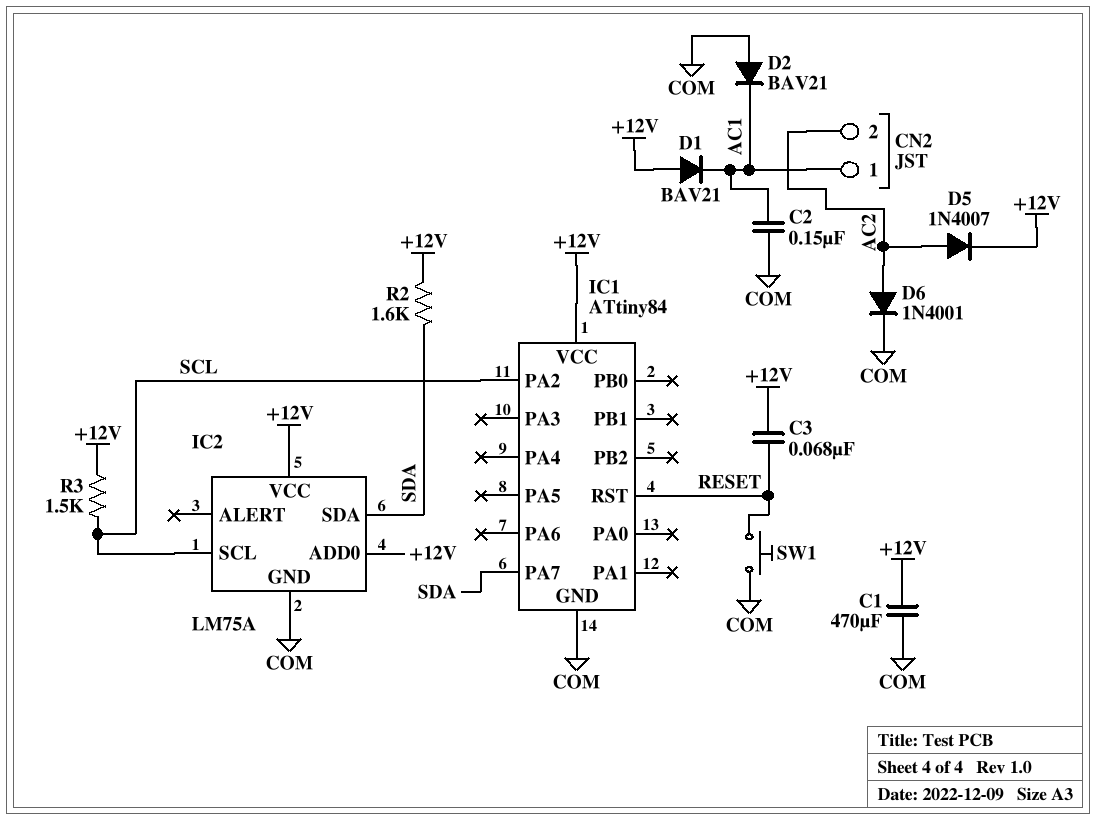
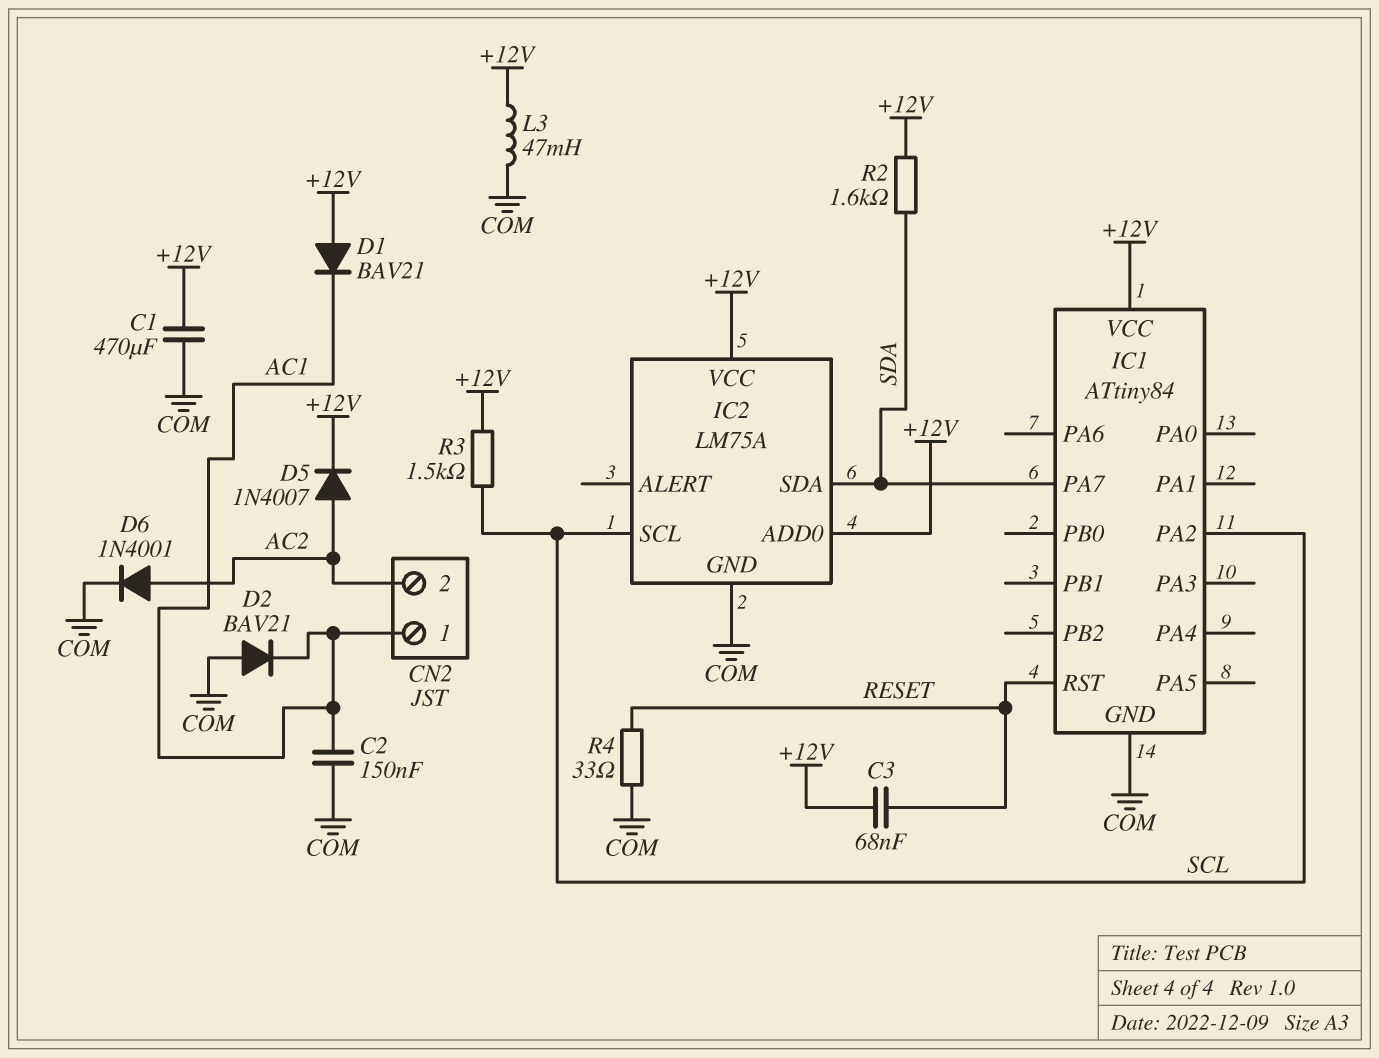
L3: none -> 47mH (+12V, COM)
R4: none -> 33 (COM, RESET)
SW1: button (COM, RESET) -> none

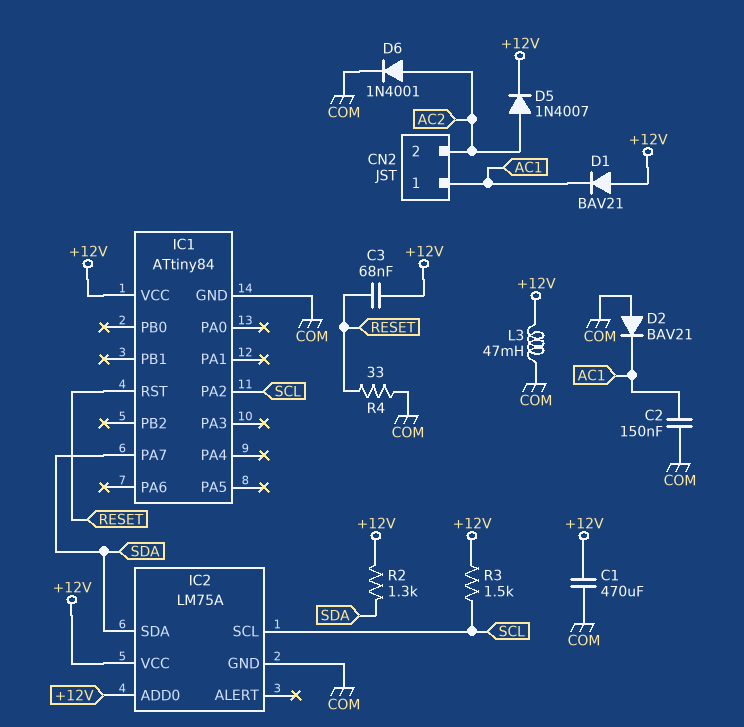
R2: 1.6k (+12V, SDA) -> 1.3k (+12V, SDA)

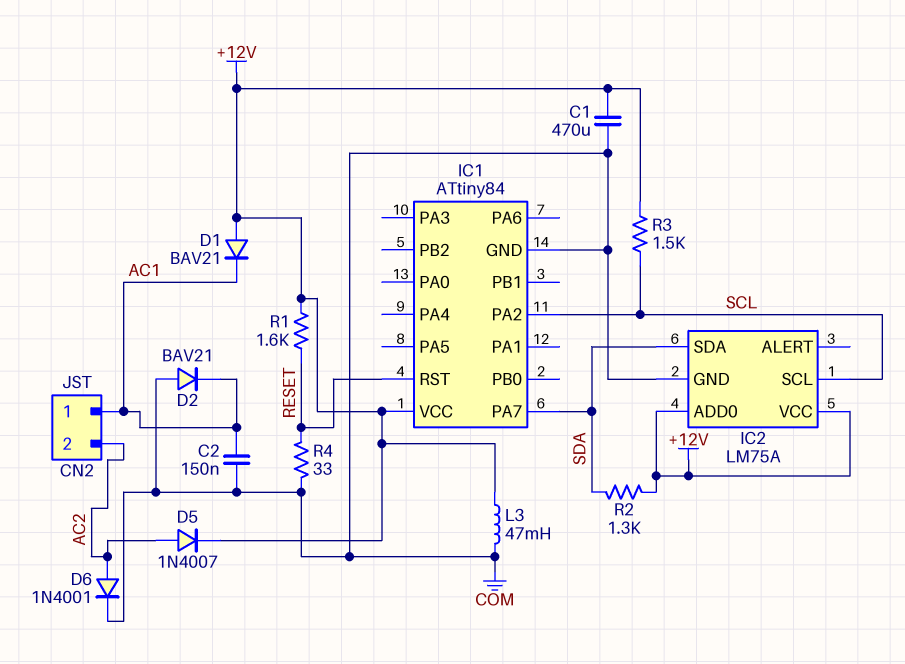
C3: 68nF (+12V, RESET) -> none
R1: none -> 1.6k (+12V, RESET)

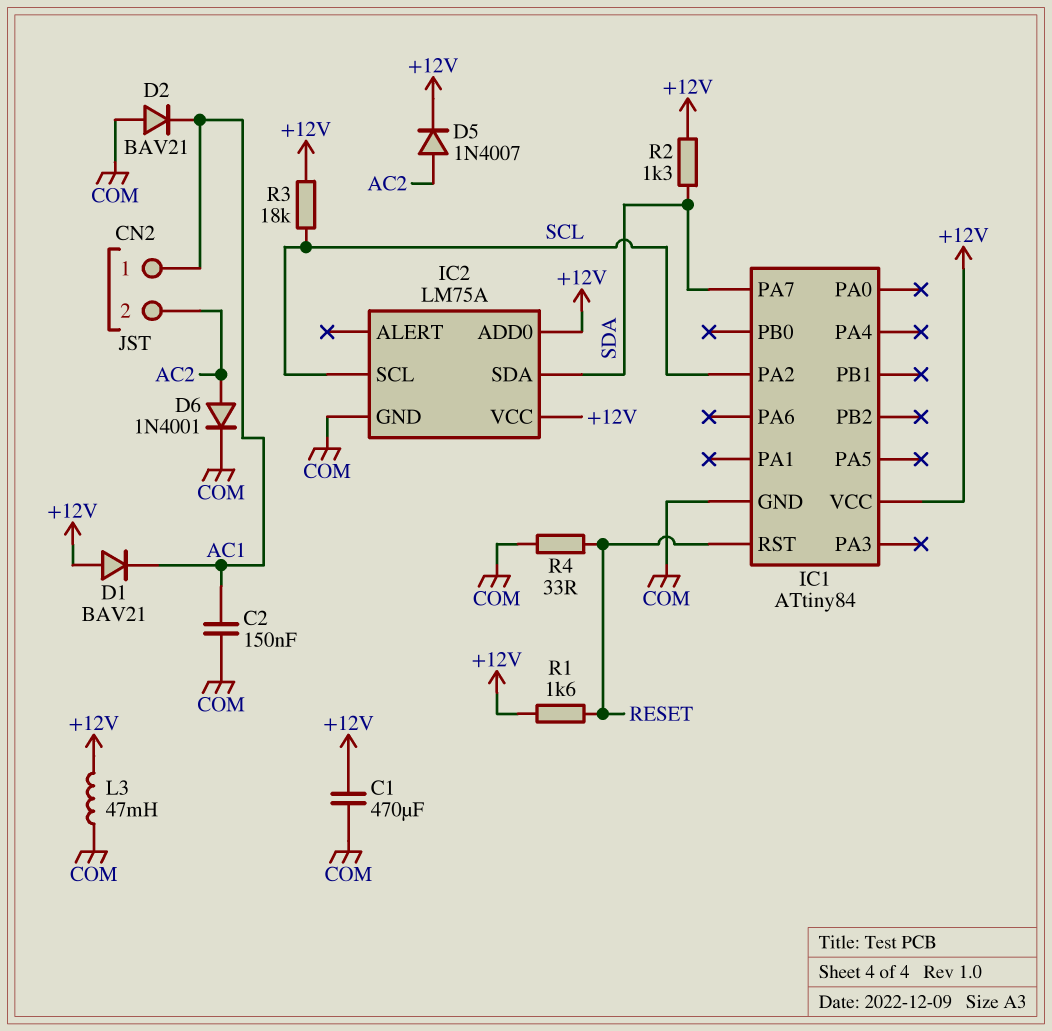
R3: 1.5k (+12V, SCL) -> 18k (+12V, SCL)

